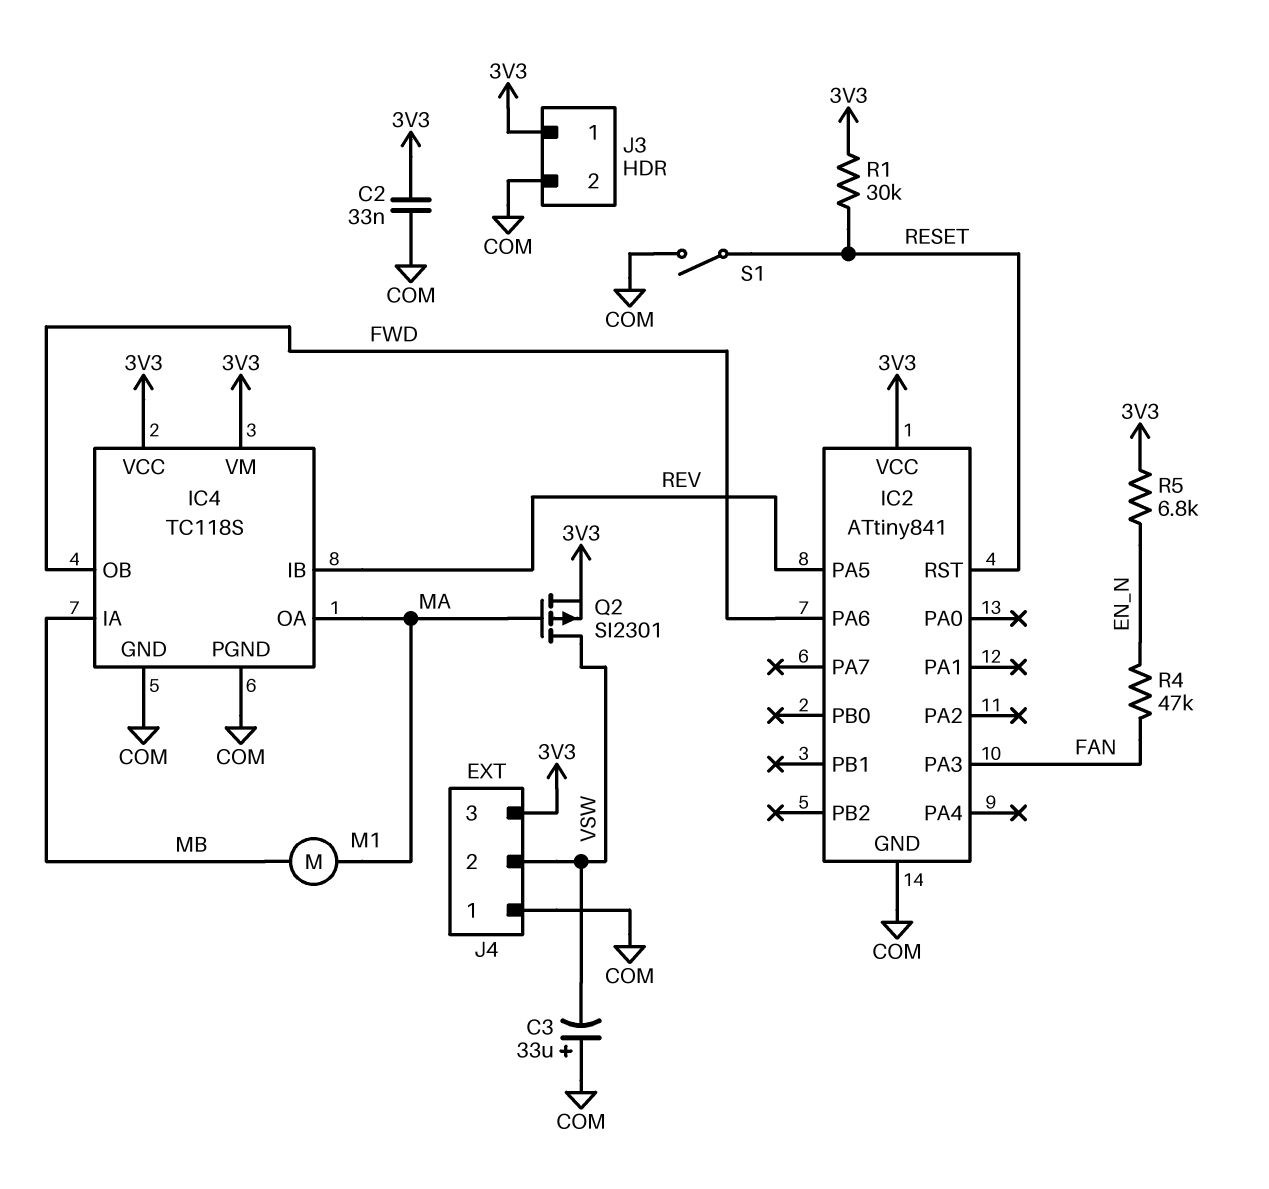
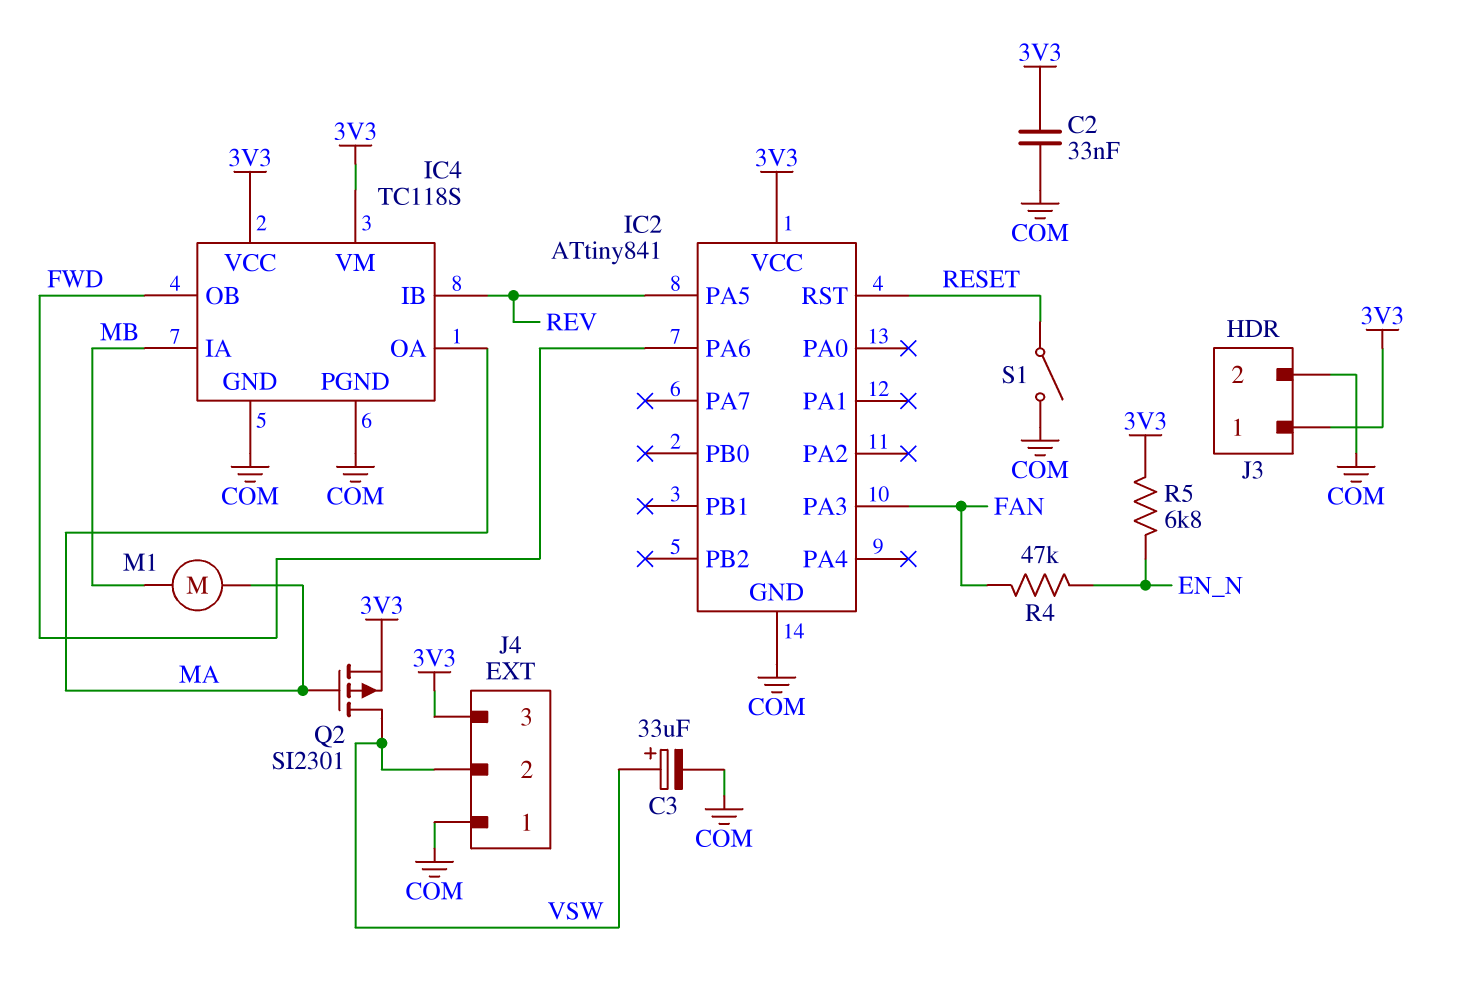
C3: 33uF (plus COM, minus VSW) -> 33uF (plus VSW, minus COM)
R1: 30k (3V3, RESET) -> none

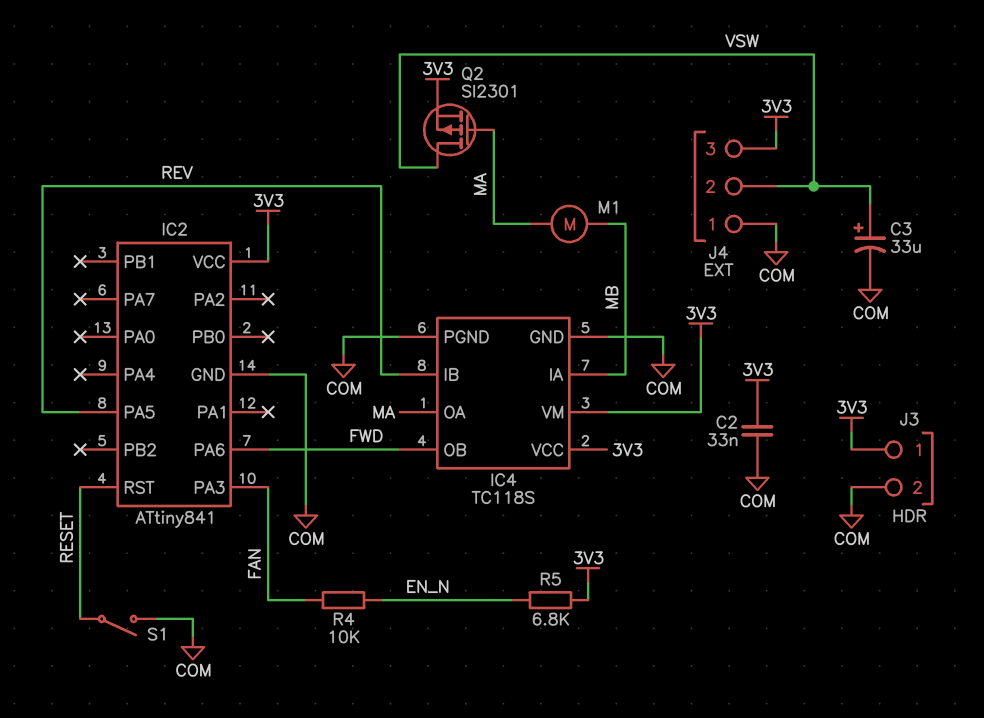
R4: 47k (EN_N, FAN) -> 10k (EN_N, FAN)

